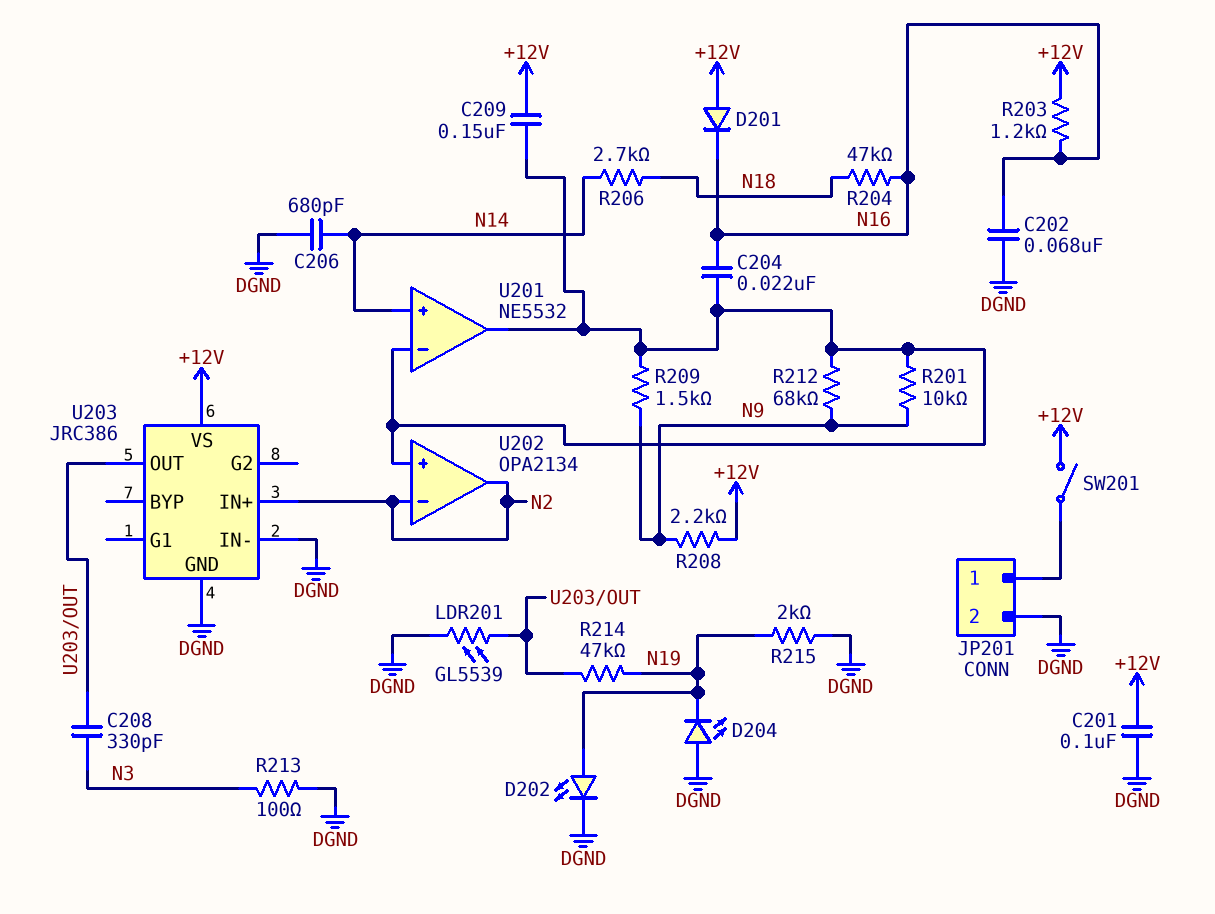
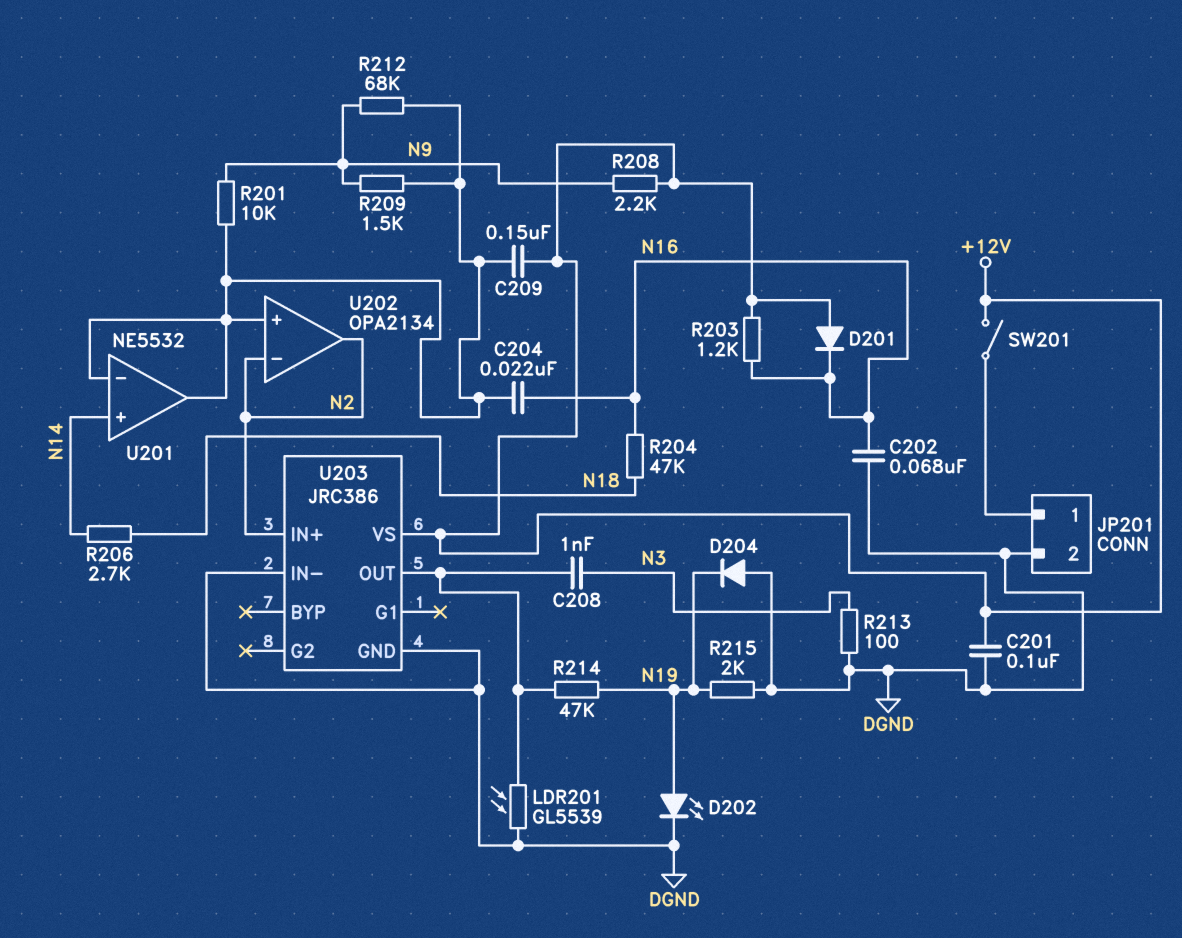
C206: 680pF (DGND, N14) -> none
C208: 330pF (N3, U203/OUT) -> 1nF (N3, U203/OUT)
D204: LED (A DGND, K N19) -> diode (A DGND, K N19)

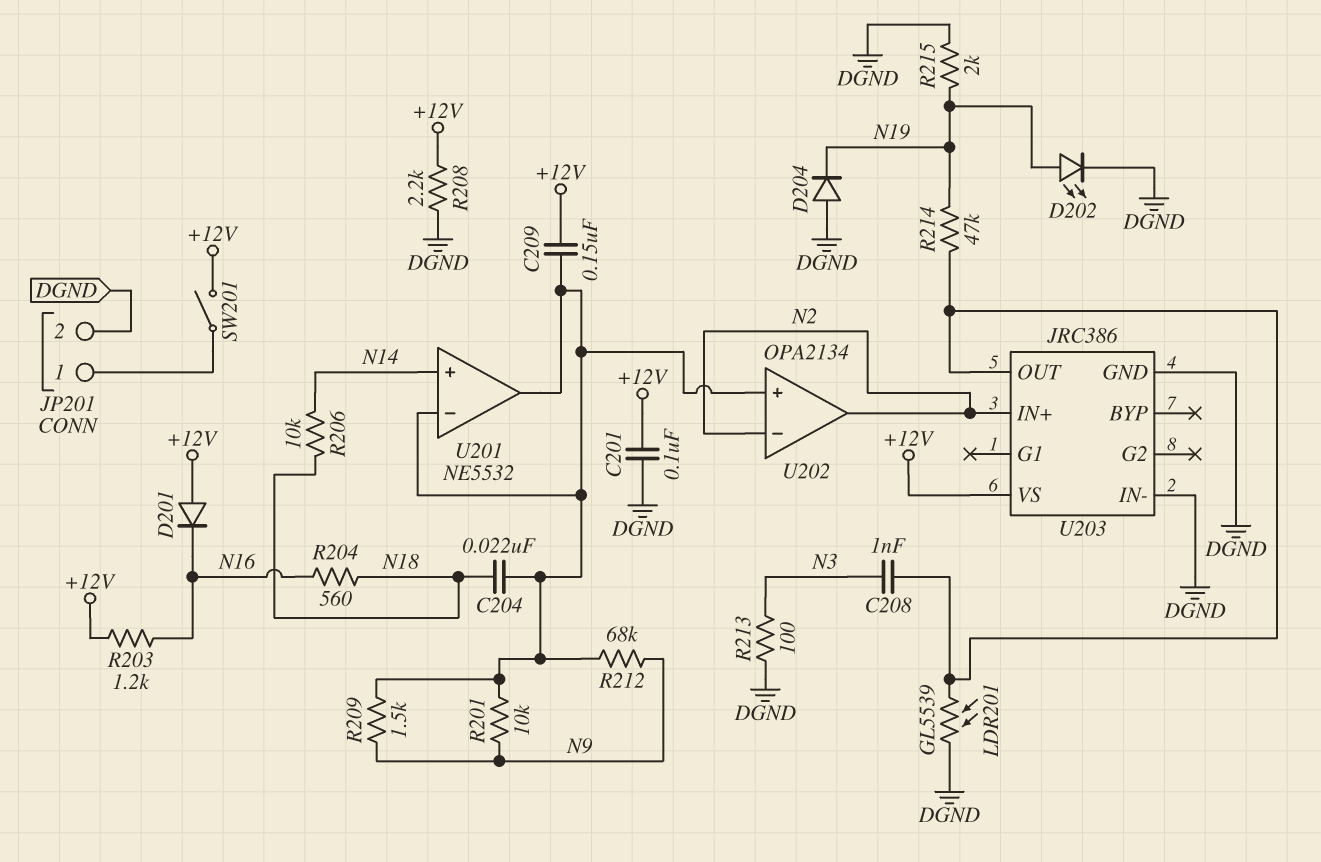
C202: 68nF (DGND, N16) -> none
C204: 22nF (N16, U201/in-) -> 22nF (N18, U201/in-)
R204: 47k (N16, N18) -> 560 (N16, N18)
R206: 2.7k (N14, N18) -> 10k (N14, N18)
R208: 2.2k (+12V, N9) -> 2.2k (+12V, DGND)

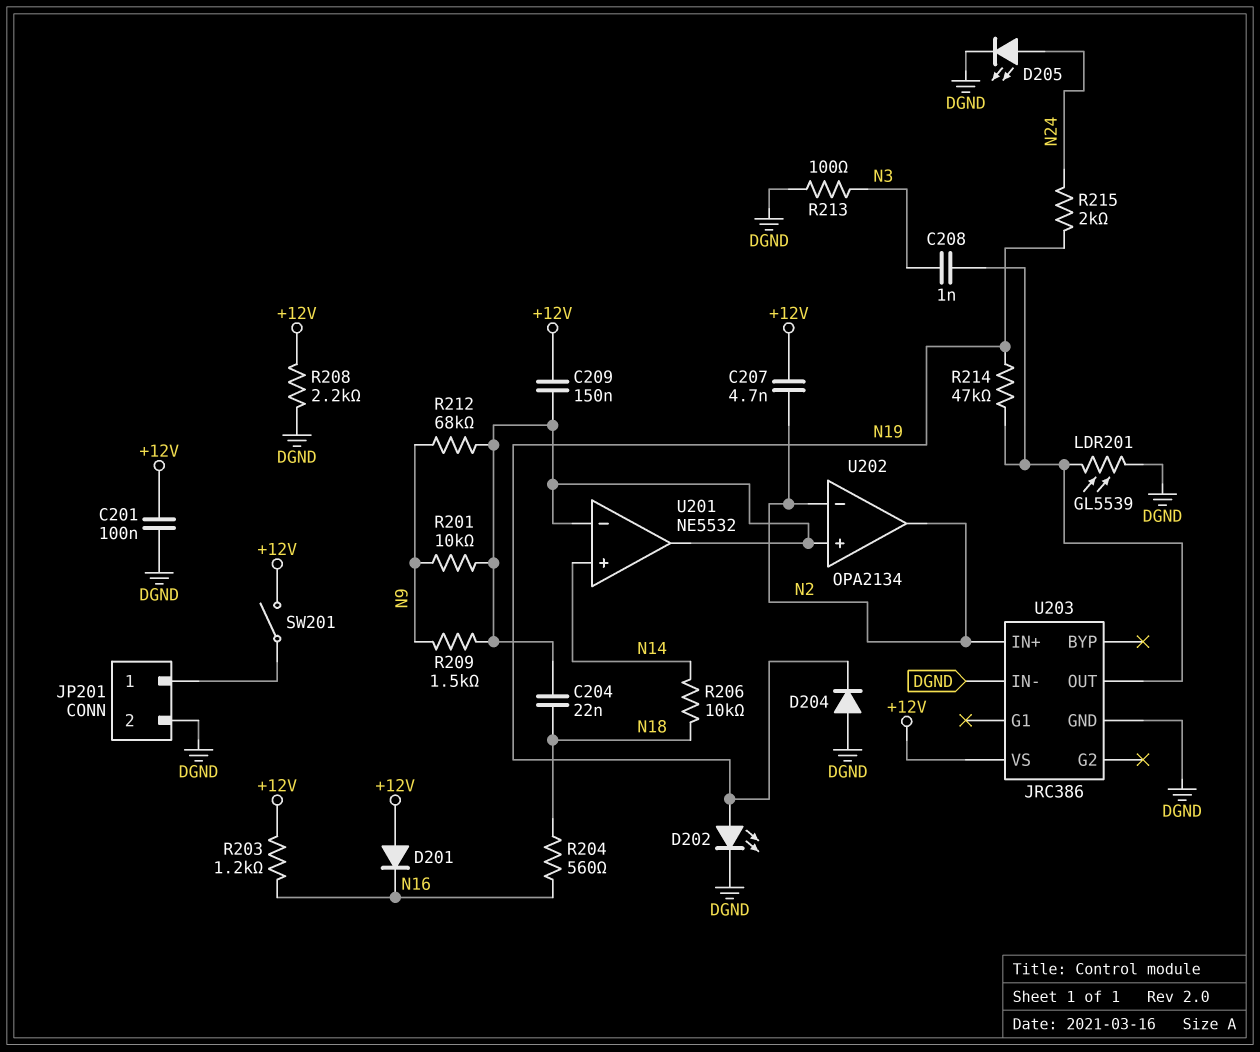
C207: none -> 4.7nF (+12V, N2)
D205: none -> LED (A N24, K DGND)
R215: 2k (DGND, N19) -> 2k (N19, N24)

